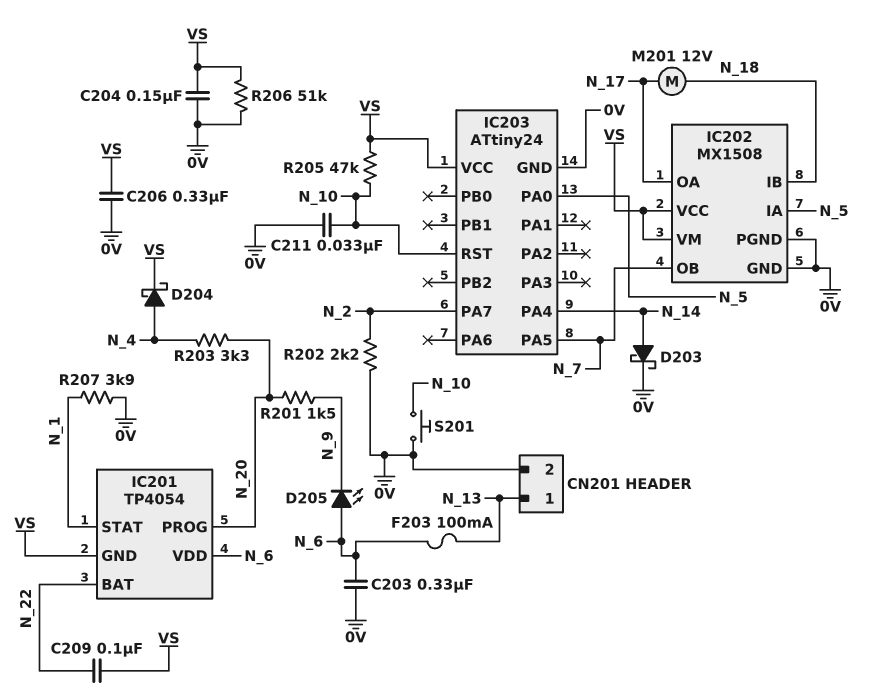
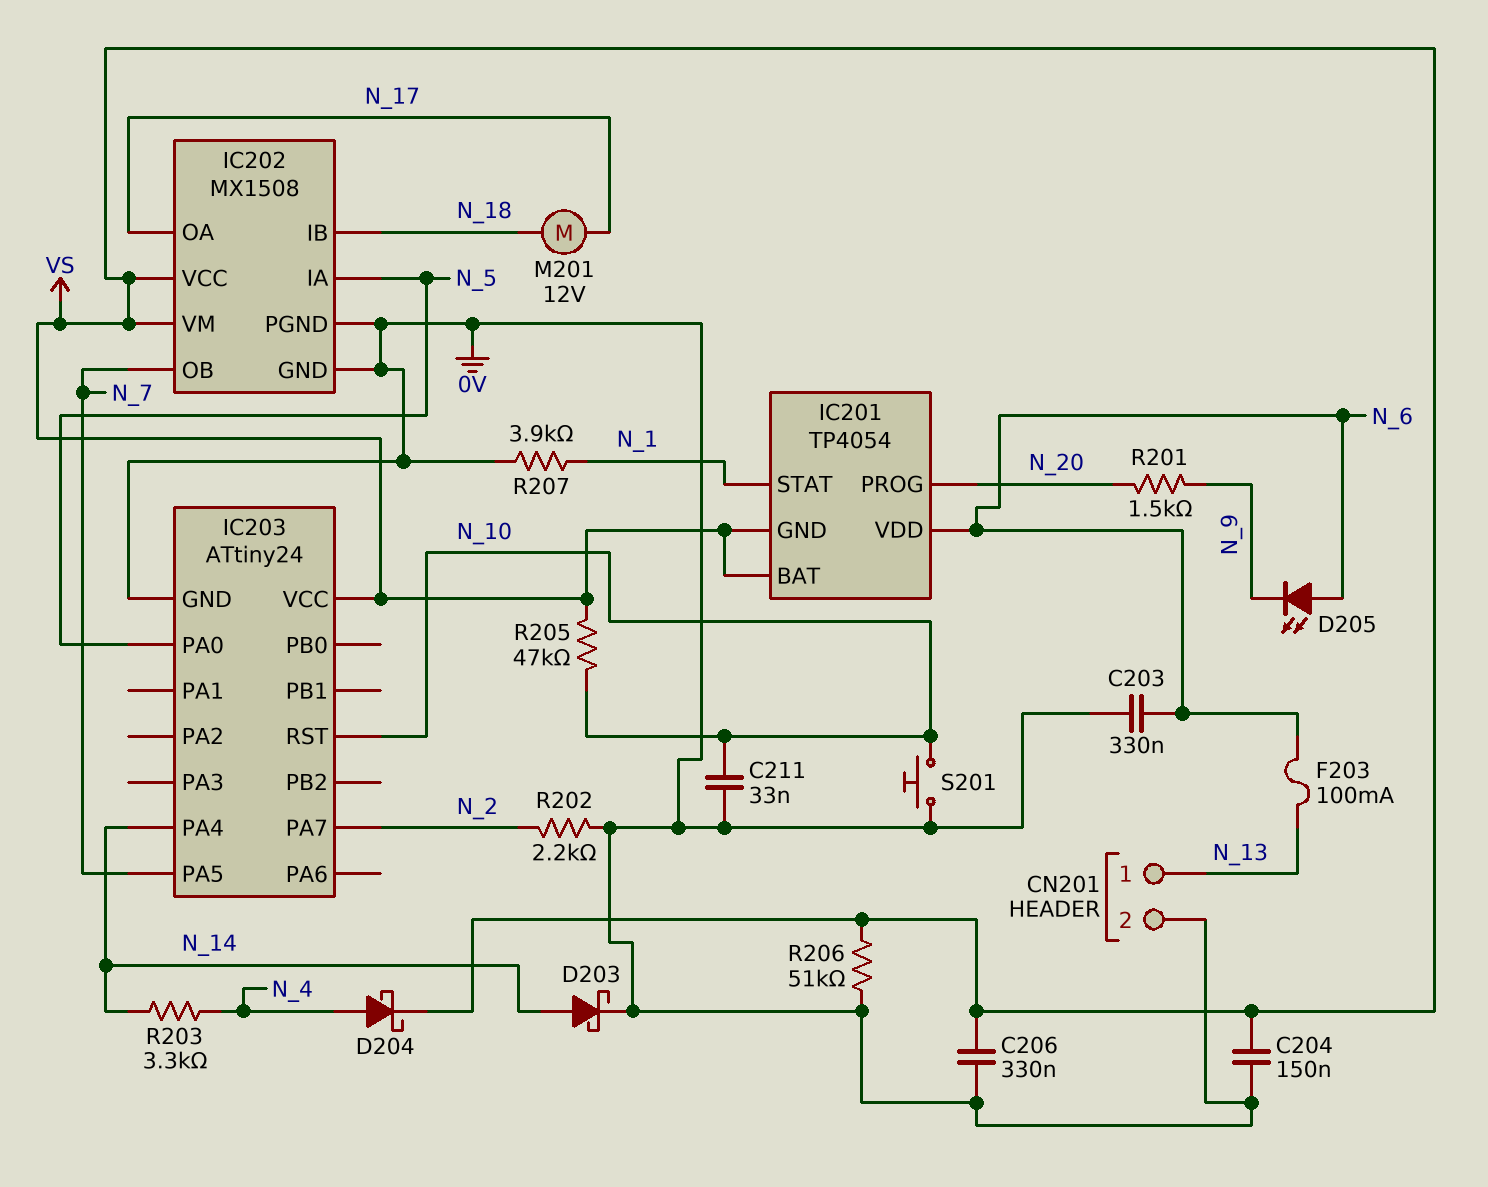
C209: 100nF (N_22, VS) -> none
IC201 pin BAT: N_22 -> VS
R203: 3.3k (N_4, N_20) -> 3.3k (N_4, N_14)

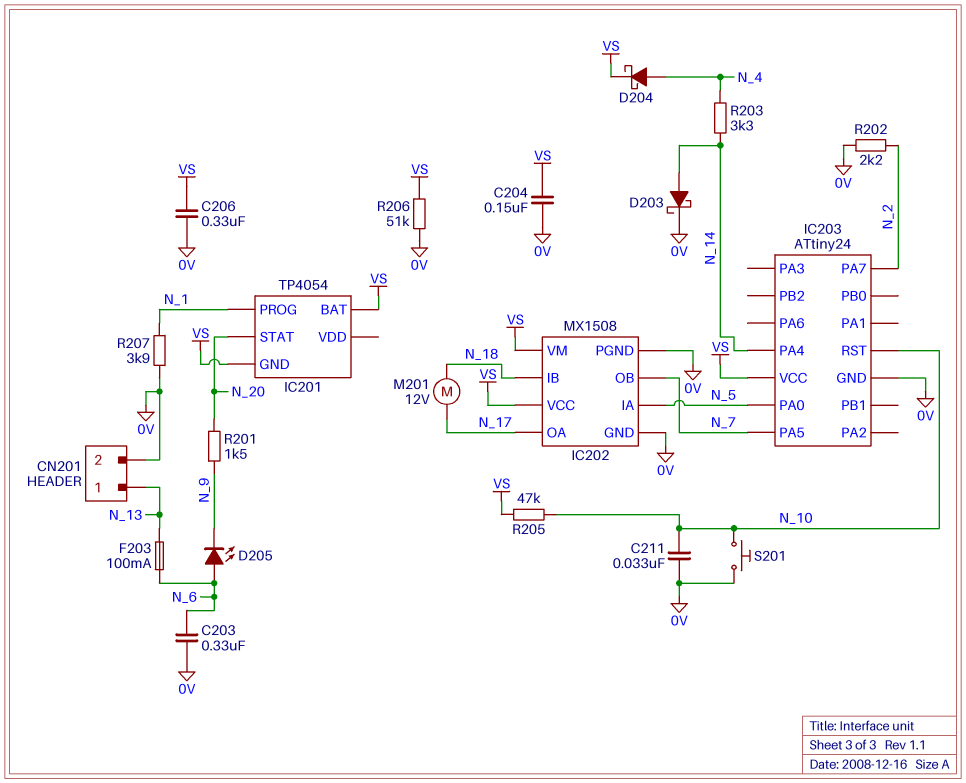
IC201 pin PROG: N_20 -> N_1
IC201 pin STAT: N_1 -> N_20
IC201 pin VDD: N_6 -> none

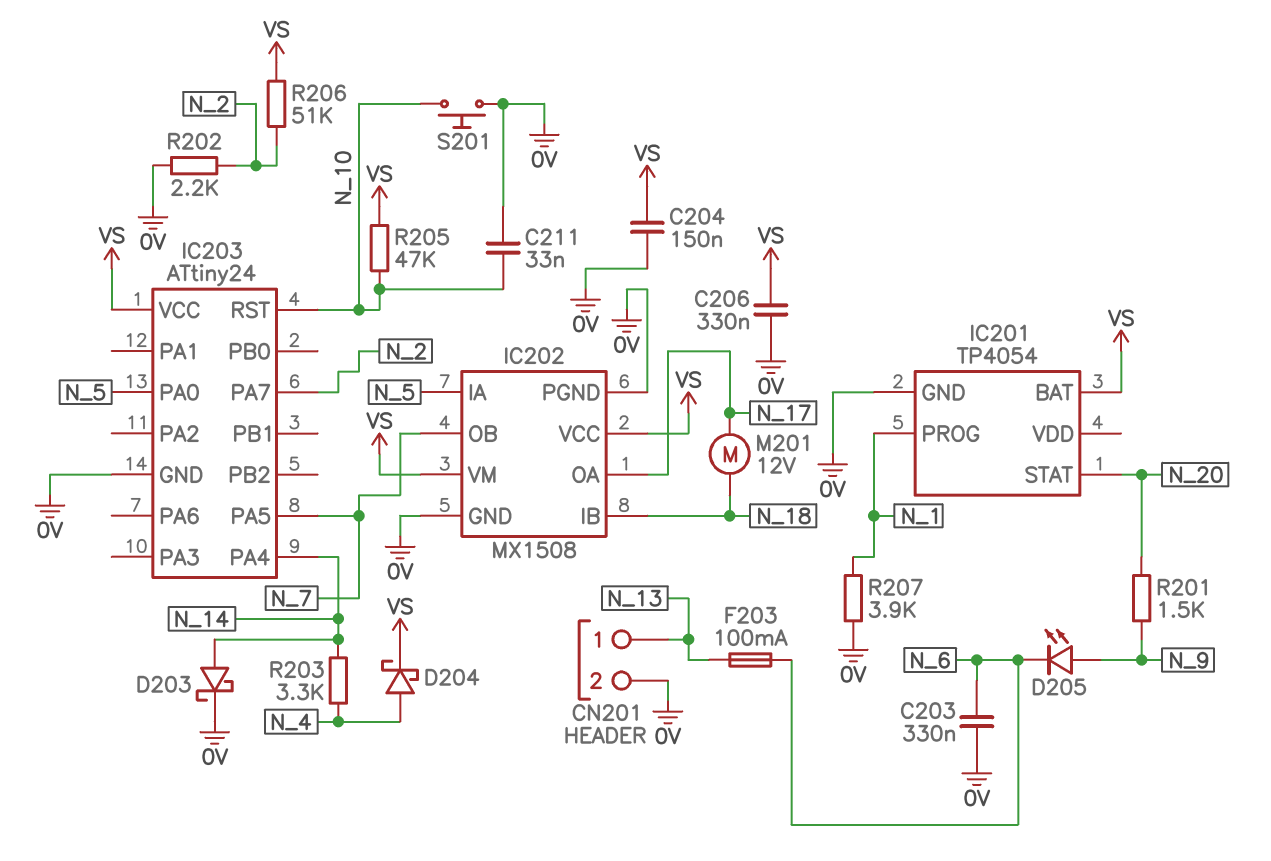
D205: LED (A N_6, K N_9) -> LED (A N_9, K N_6)
IC201 pin GND: VS -> 0V
R206: 51k (0V, VS) -> 51k (N_2, VS)

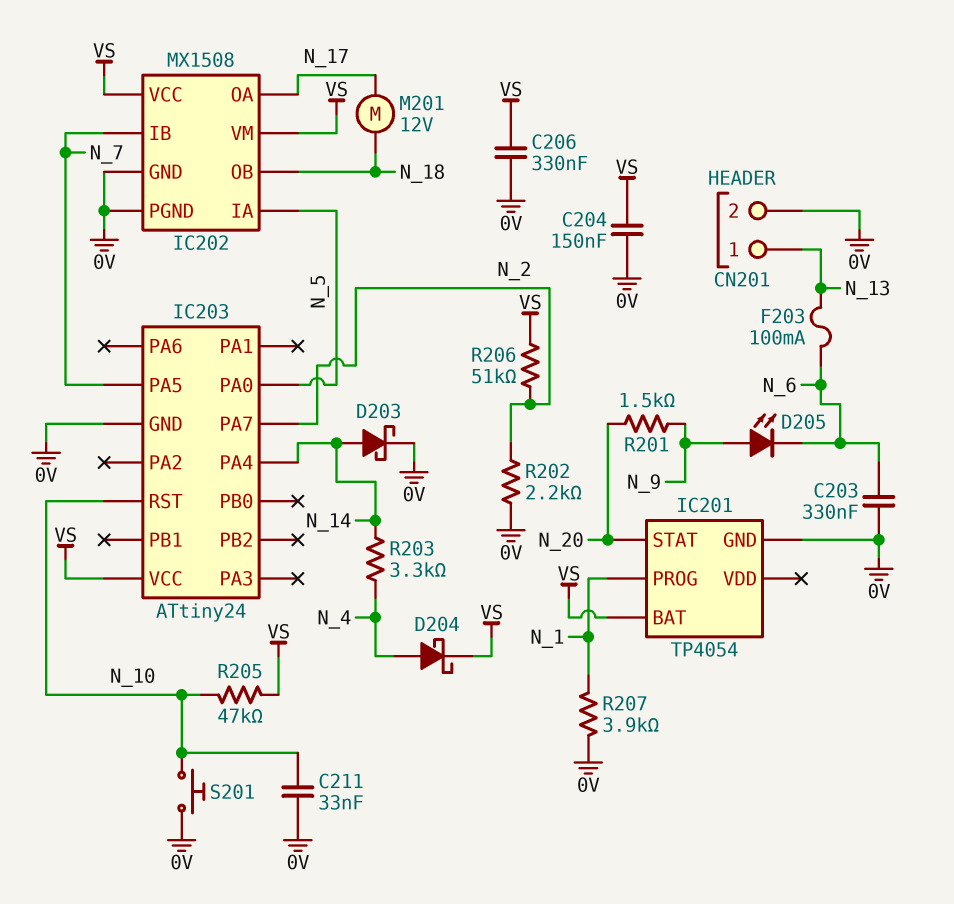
IC202 pin IB: N_18 -> N_7
IC202 pin OB: N_7 -> N_18

